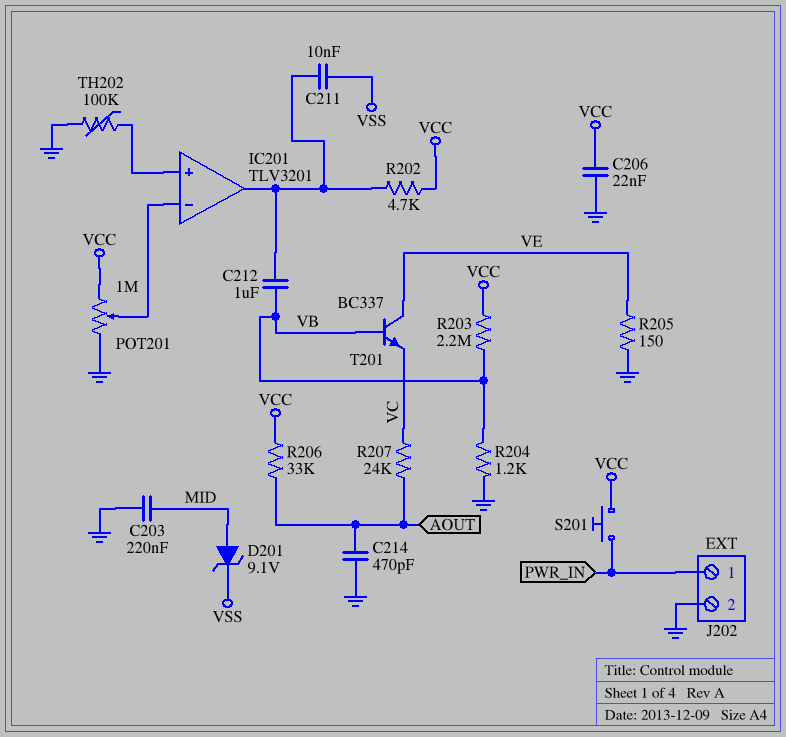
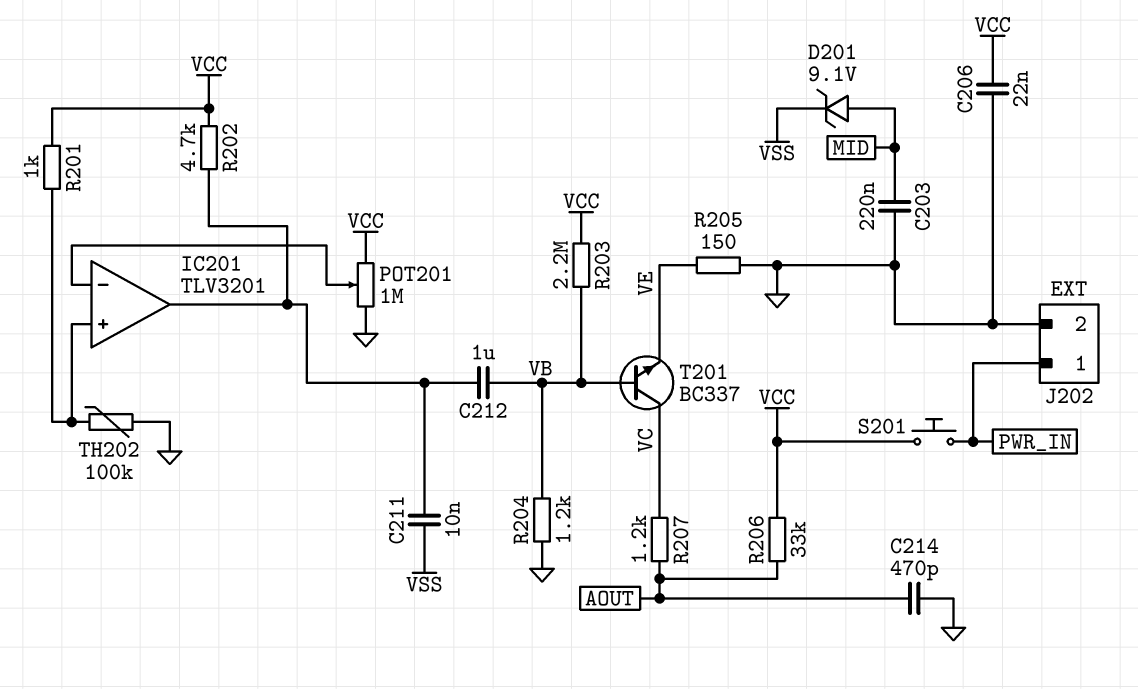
R201: none -> 1k (IC201/in+, VCC)
R207: 24k (AOUT, VC) -> 1.2k (AOUT, VC)
T201: NPN BC337 (B VB, C VE, E VC) -> NPN BC337 (B VB, C VC, E VE)

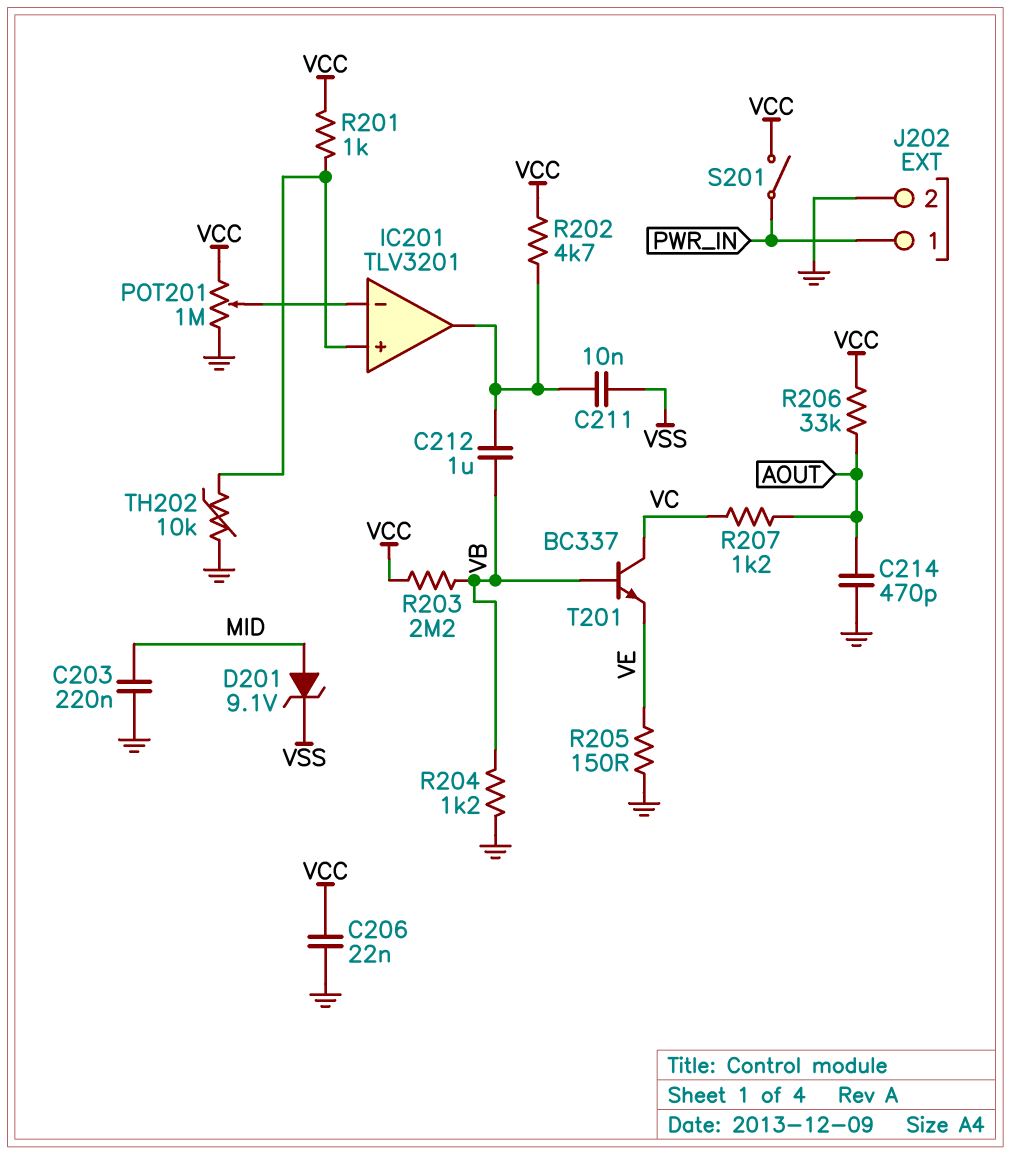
S201: button (PWR_IN, VCC) -> switch (PWR_IN, VCC)
TH202: 100k (GND, IC201/in+) -> 10k (GND, IC201/in+)

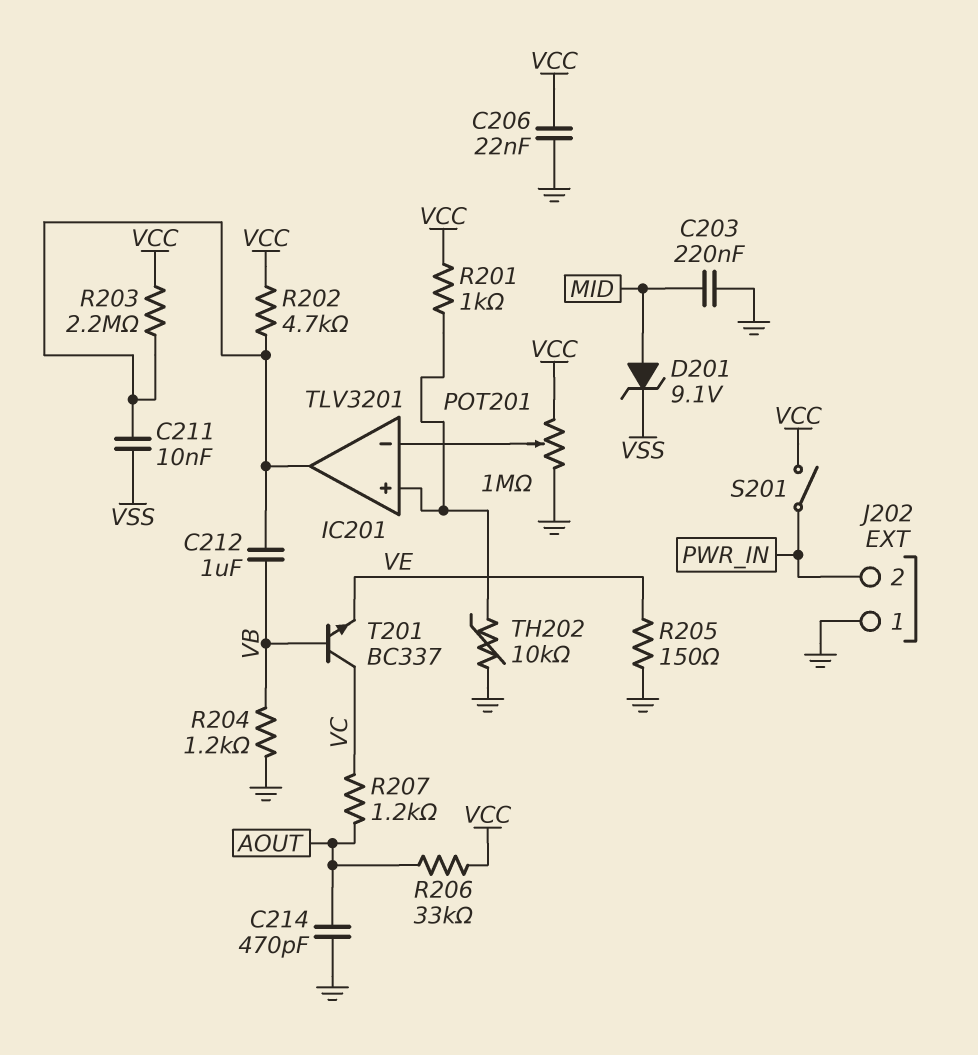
J202 pin 1: PWR_IN -> GND
J202 pin 2: GND -> PWR_IN
R203: 2.2M (VB, VCC) -> 2.2M (IC201/out, VCC)

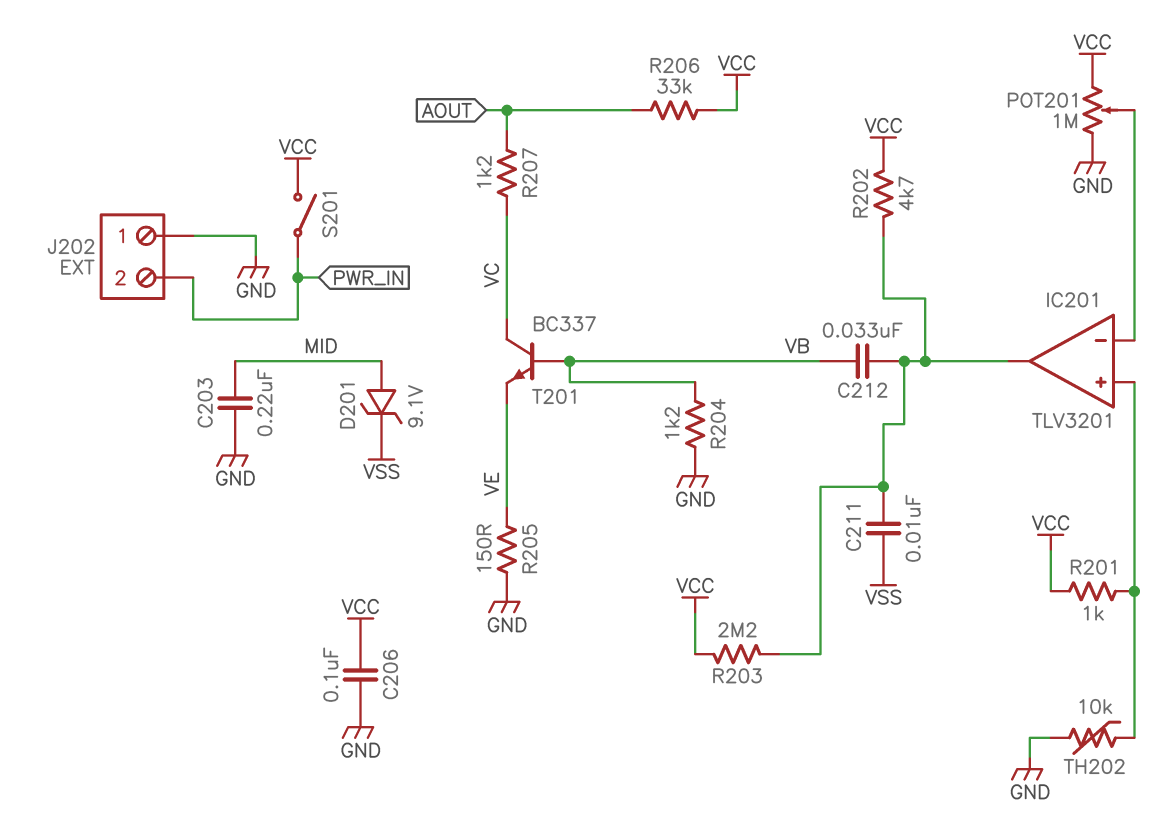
C206: 22nF (GND, VCC) -> 100nF (GND, VCC)
C212: 1uF (IC201/out, VB) -> 33nF (IC201/out, VB)
C214: 470pF (AOUT, GND) -> none

